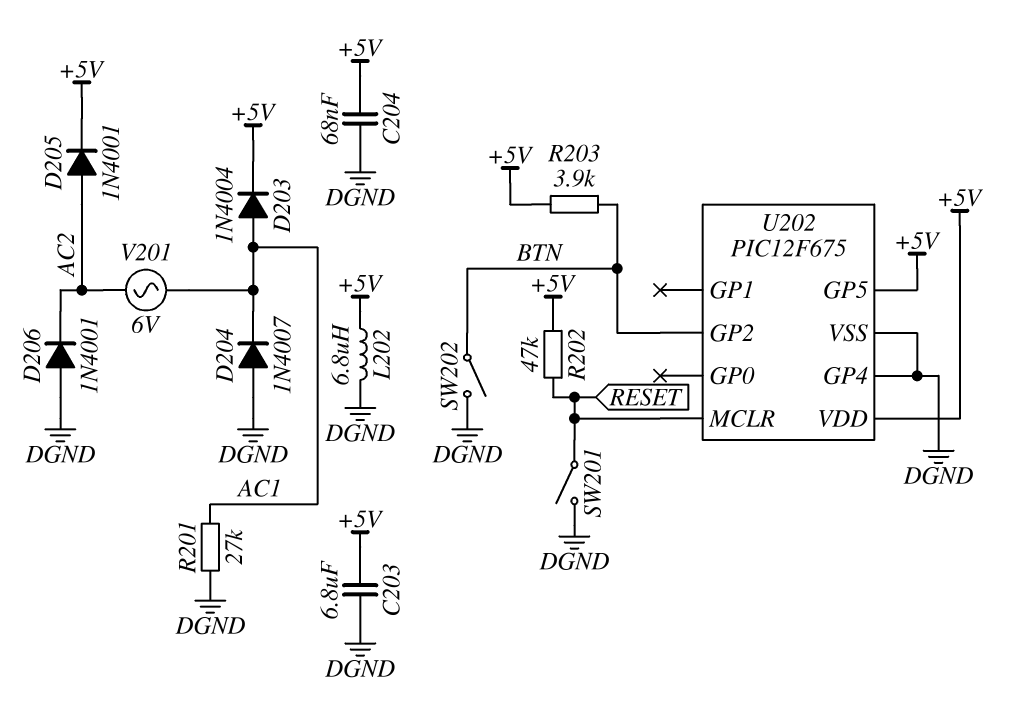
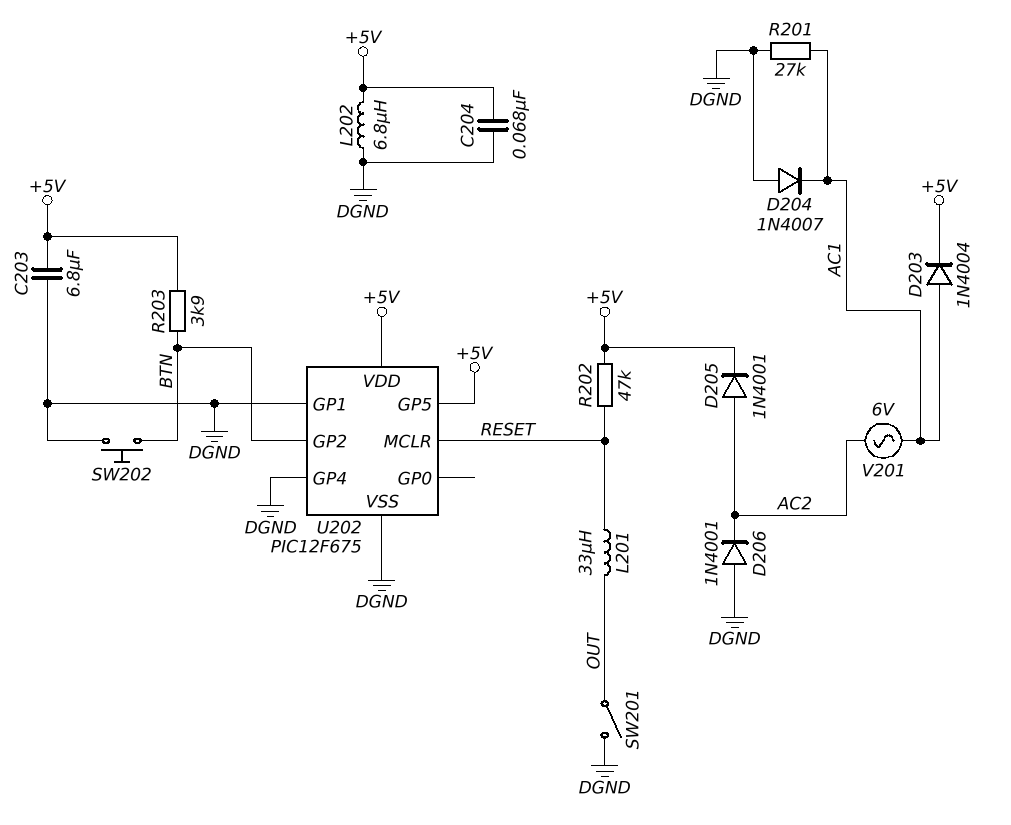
L201: none -> 33uH (OUT, RESET)
SW201: switch (DGND, RESET) -> switch (DGND, OUT)
SW202: switch (BTN, DGND) -> button (BTN, DGND)
U202 pin GP1: none -> DGND

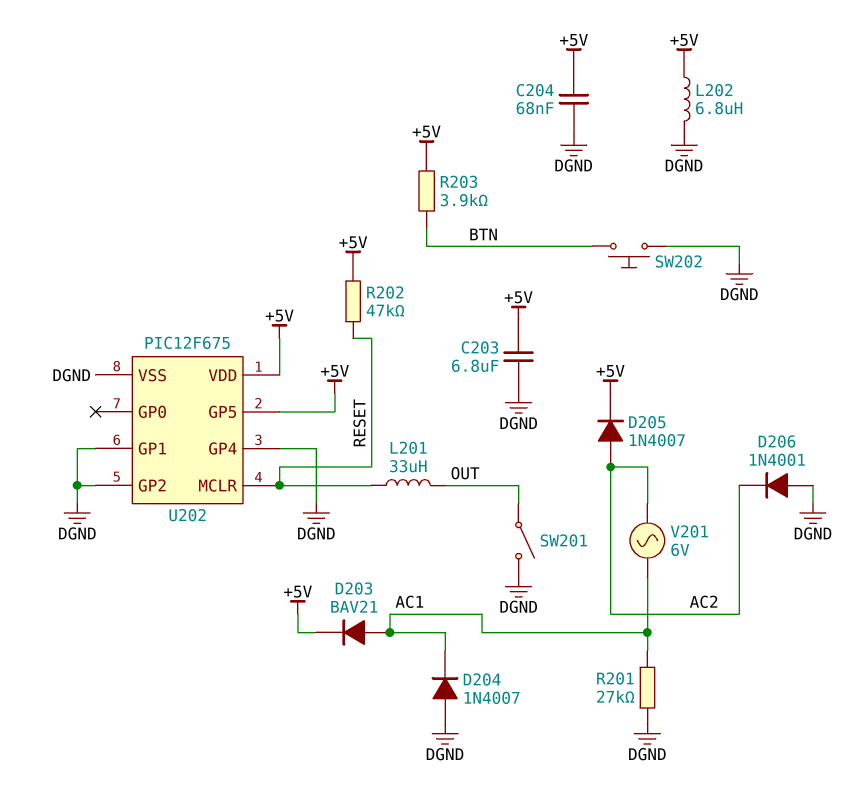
D203: diode 1N4004 (A AC1, K +5V) -> diode BAV21 (A AC1, K +5V)
D205: diode 1N4001 (A AC2, K +5V) -> diode 1N4007 (A AC2, K +5V)
U202 pin GP2: BTN -> DGND

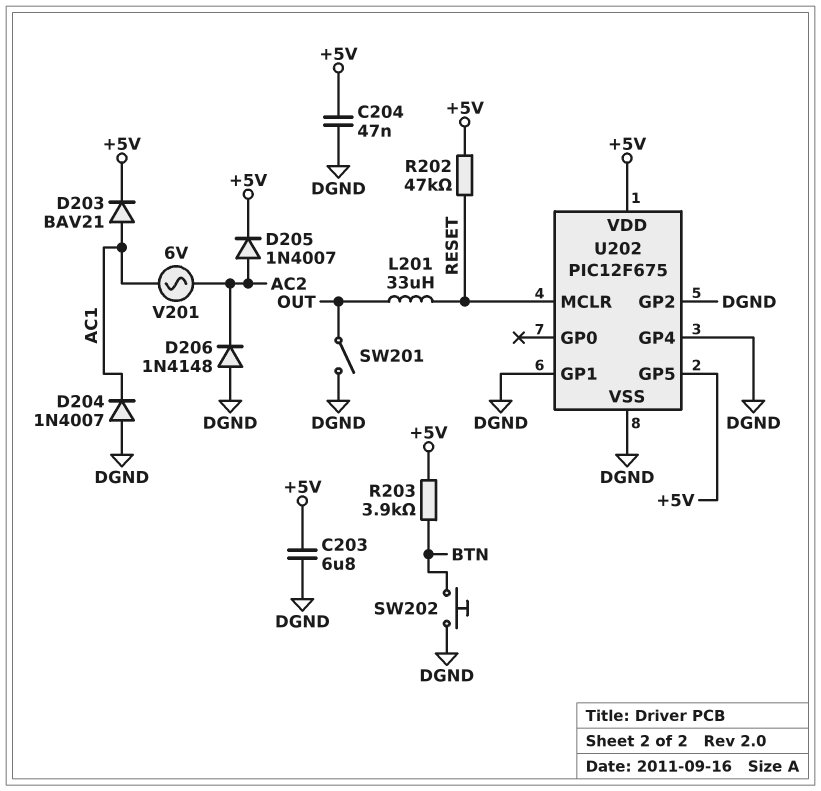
C204: 68nF (+5V, DGND) -> 47nF (+5V, DGND)
D206: diode 1N4001 (A DGND, K AC2) -> diode 1N4148 (A DGND, K AC2)
L202: 6.8uH (+5V, DGND) -> none
R201: 27k (AC1, DGND) -> none

